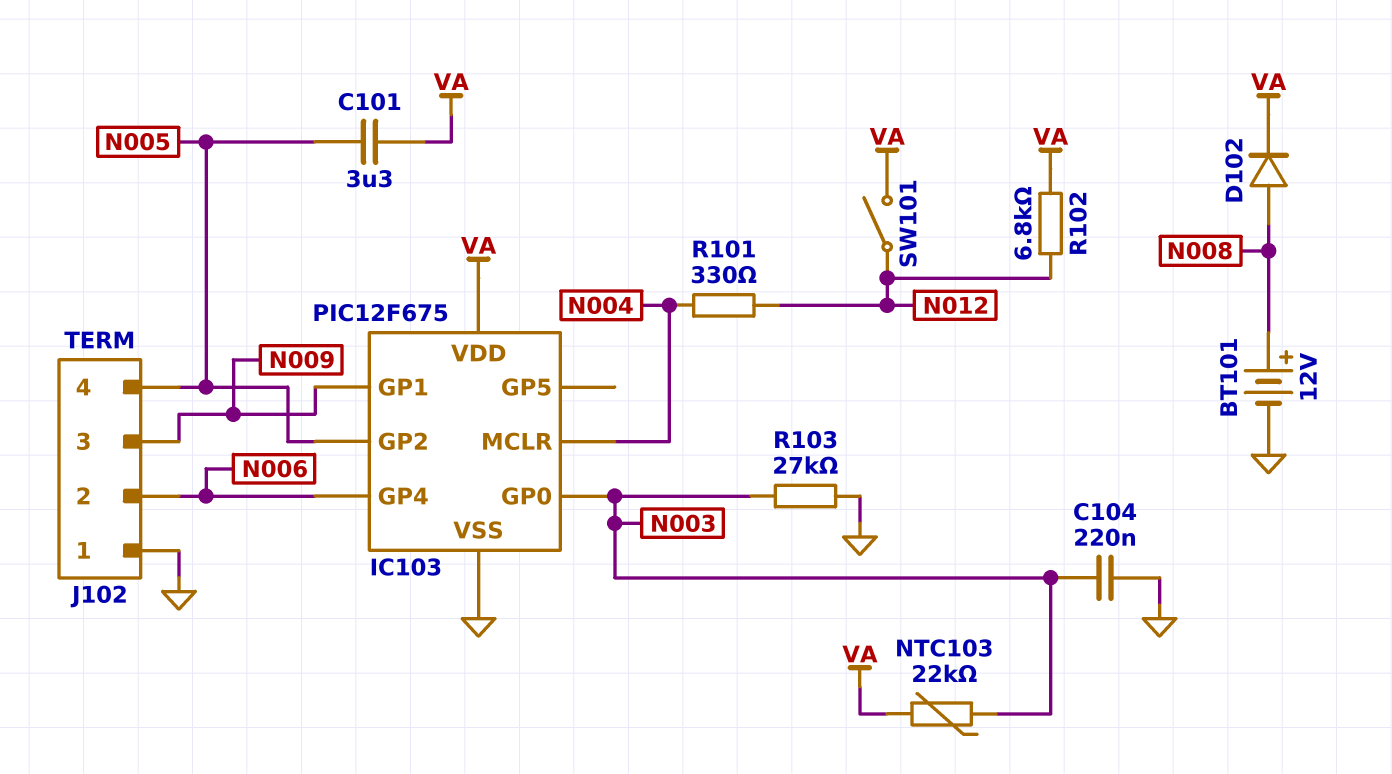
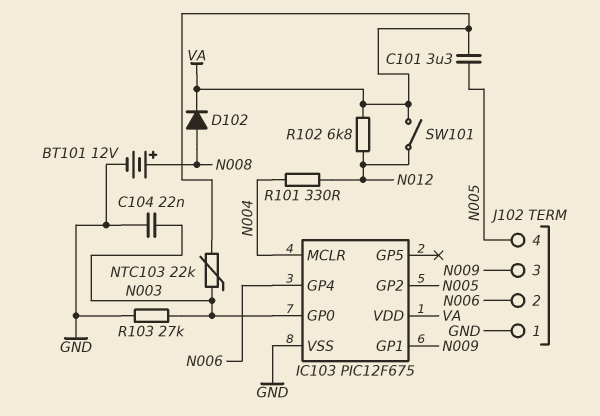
C104: 220nF (GND, N003) -> 22nF (GND, N003)

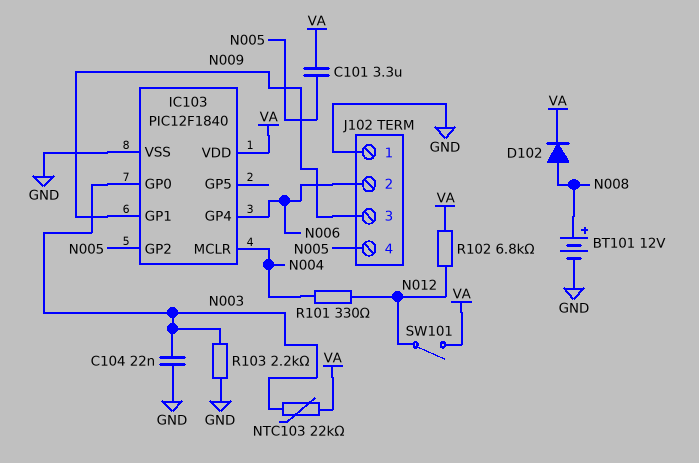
IC103: PIC12F675 -> PIC12F1840
R103: 27k (GND, N003) -> 2.2k (GND, N003)

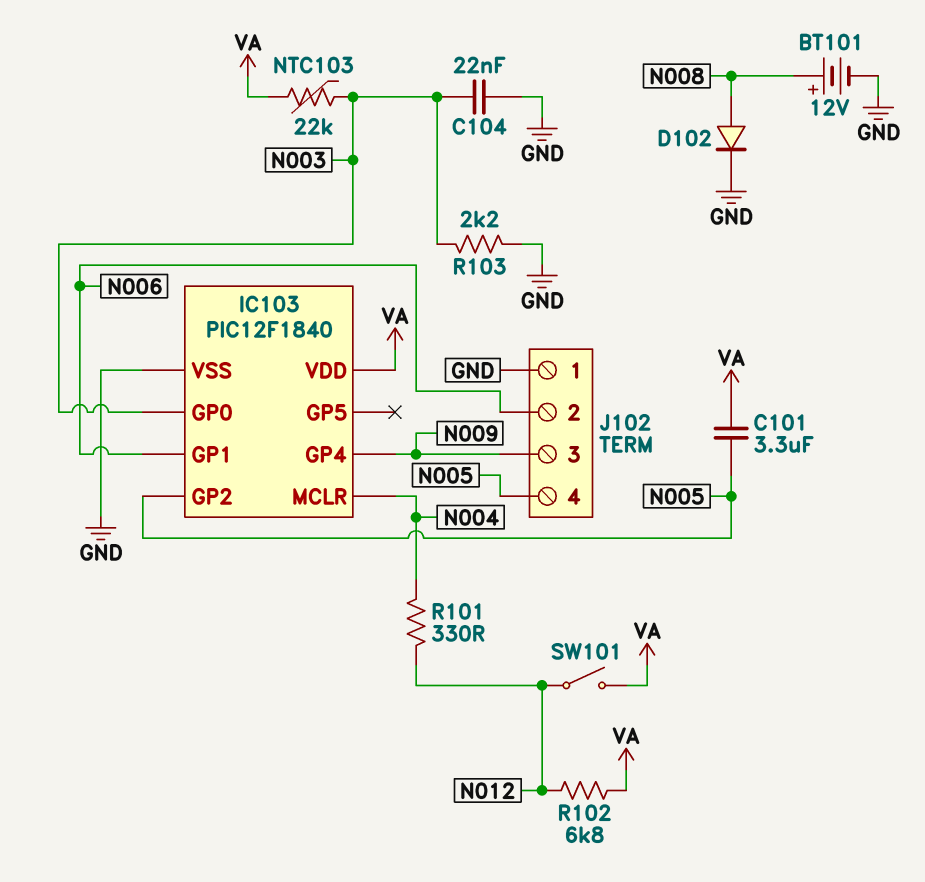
D102: diode (A N008, K VA) -> diode (A N008, K GND)
IC103 pin GP1: N009 -> N006
IC103 pin GP4: N006 -> N009

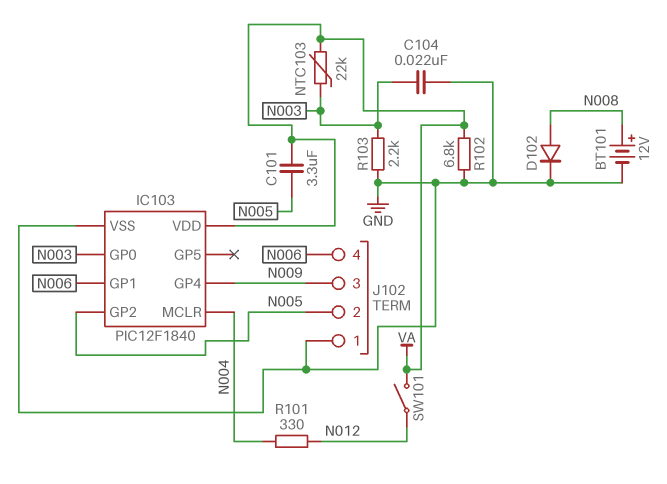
J102 pin 2: N006 -> N005
J102 pin 4: N005 -> N006
R102: 6.8k (N012, VA) -> 6.8k (GND, VA)

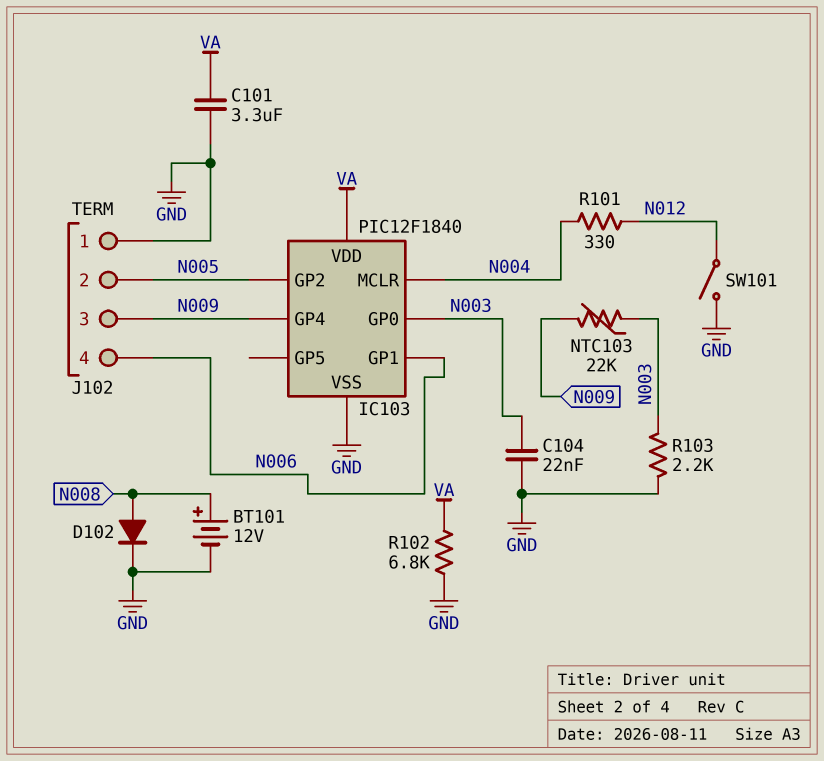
C101: 3.3uF (N005, VA) -> 3.3uF (GND, VA)
NTC103: 22k (N003, VA) -> 22k (N003, N009)
SW101: switch (N012, VA) -> switch (GND, N012)

